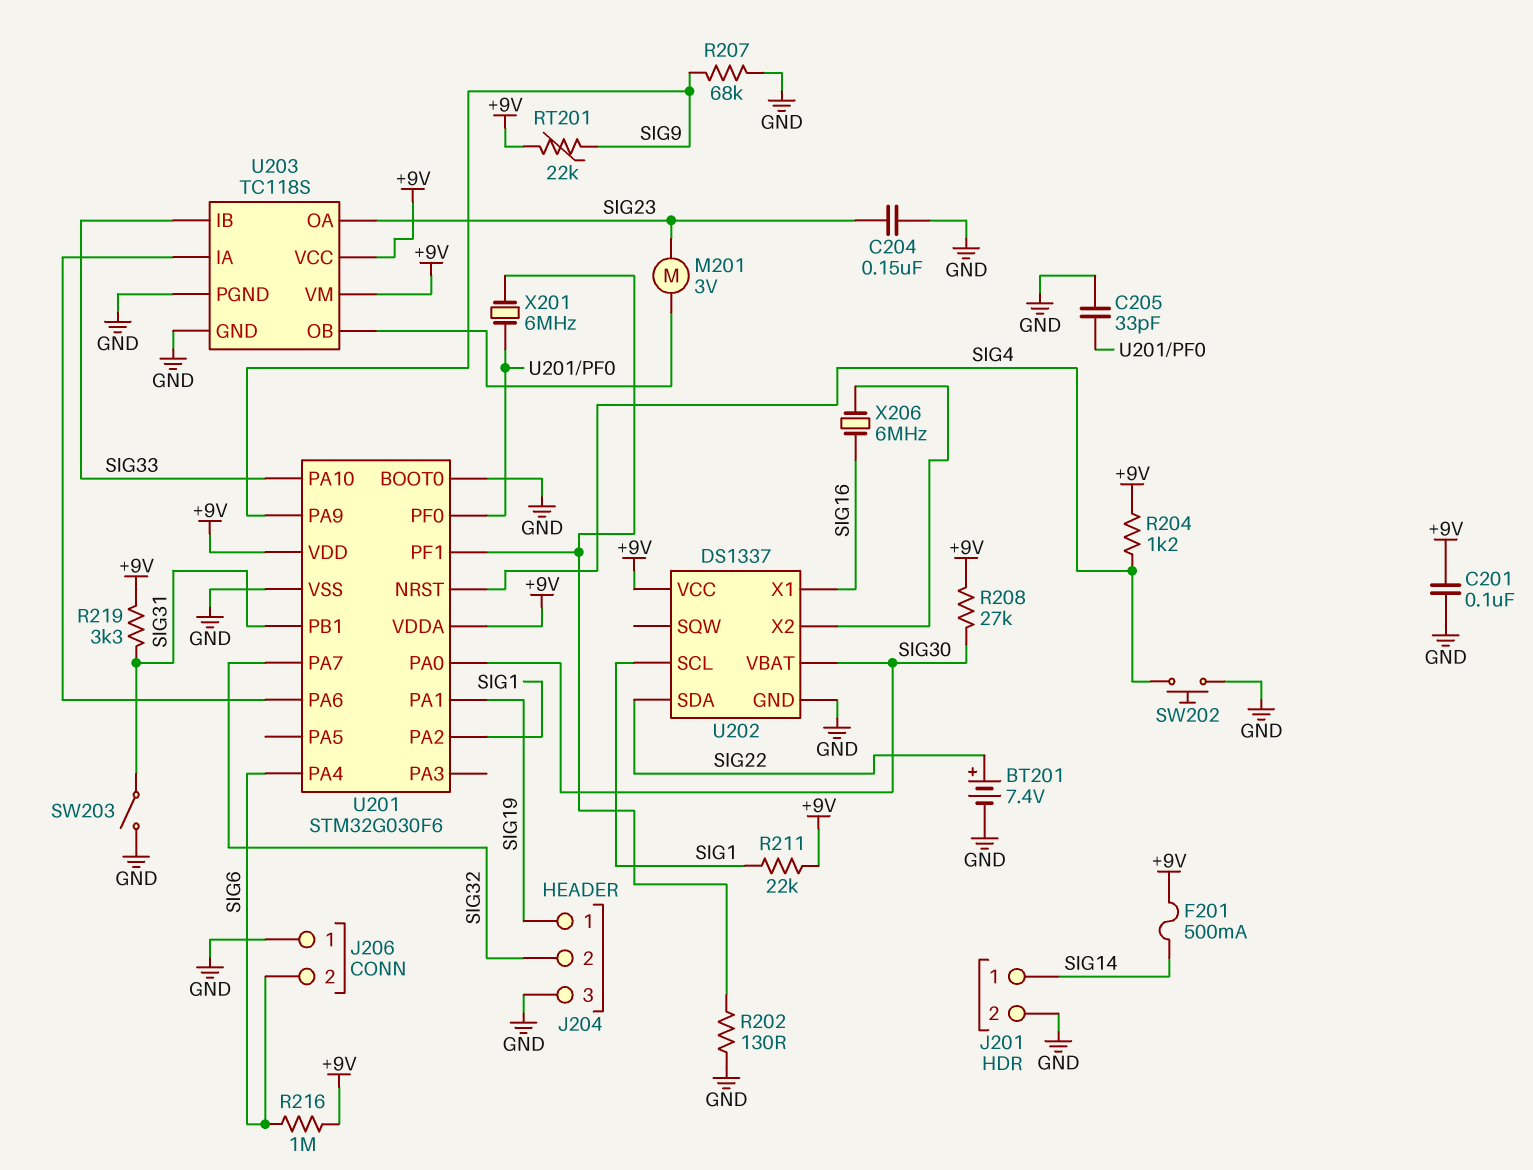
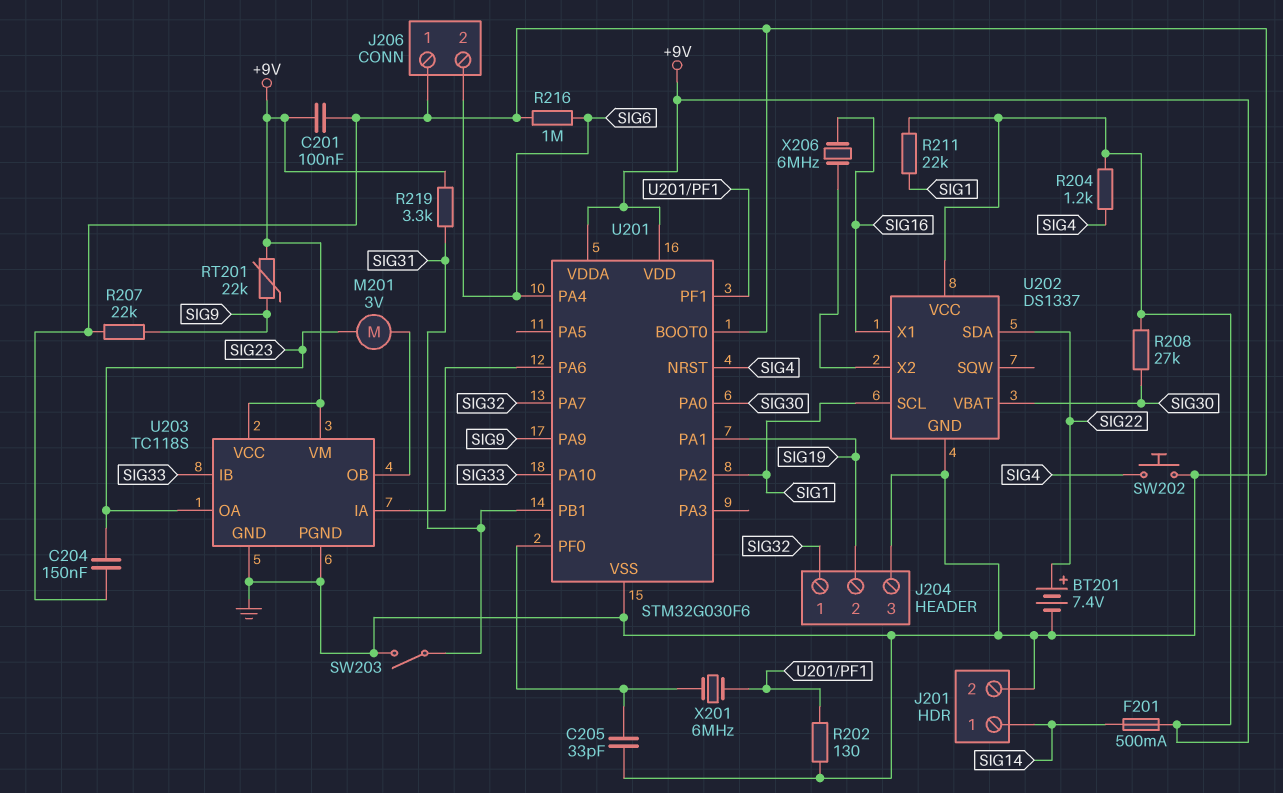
J204 pin 1: SIG19 -> SIG32
J204 pin 2: SIG32 -> SIG19
R207: 68k (GND, SIG9) -> 22k (GND, SIG9)
R216: 1M (+9V, SIG6) -> 1M (GND, SIG6)

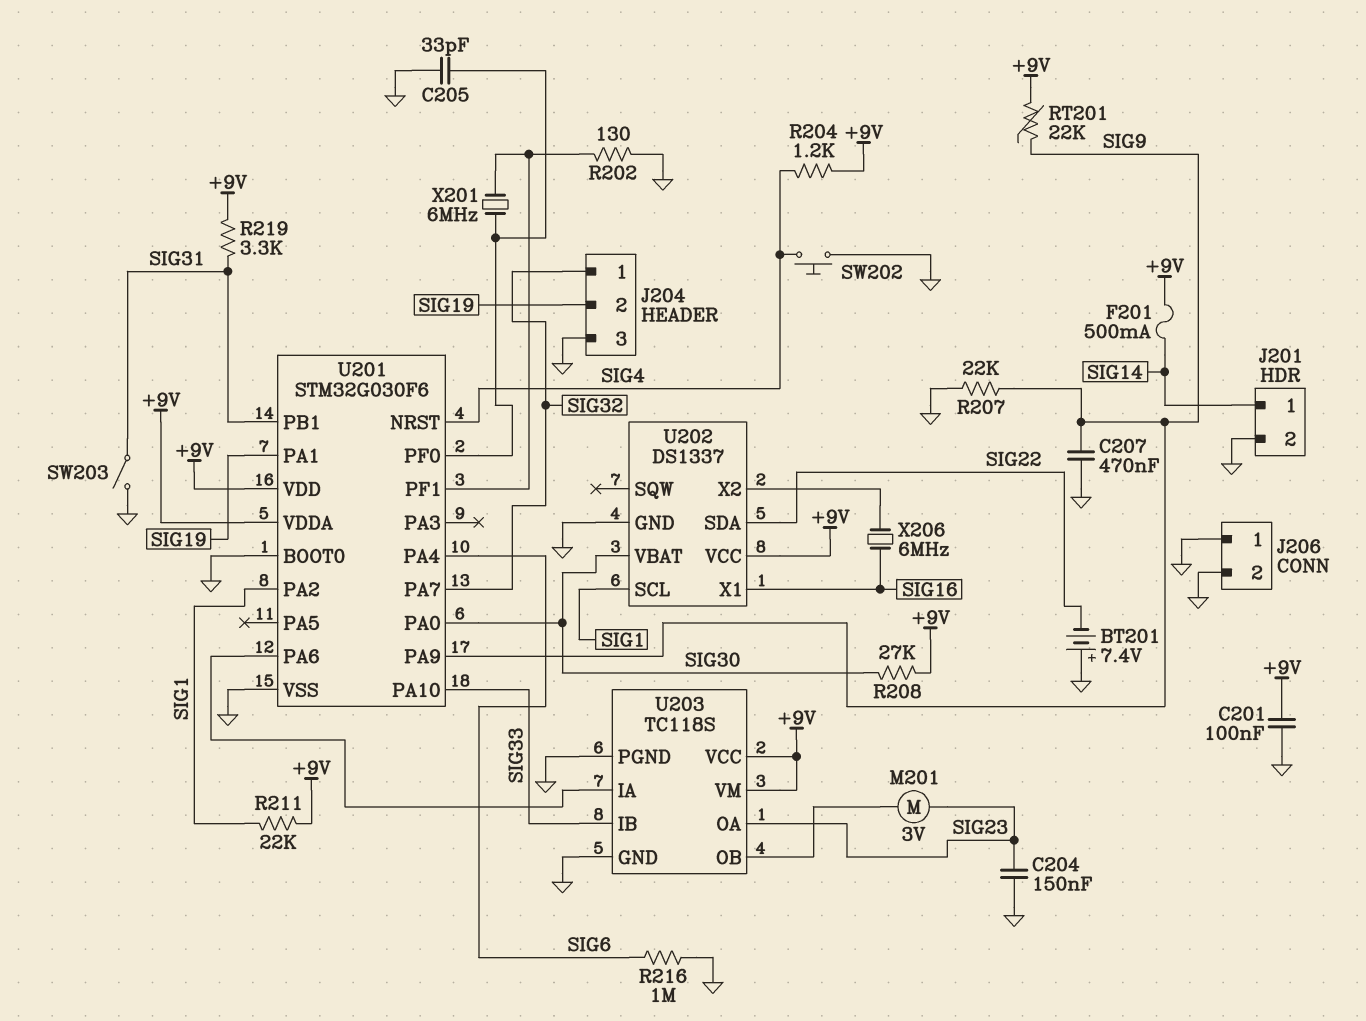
BT201: 7.4V (plus SIG22, minus GND) -> 7.4V (plus GND, minus SIG22)
C207: none -> 470nF (GND, SIG9)
J206 pin 2: SIG6 -> GND

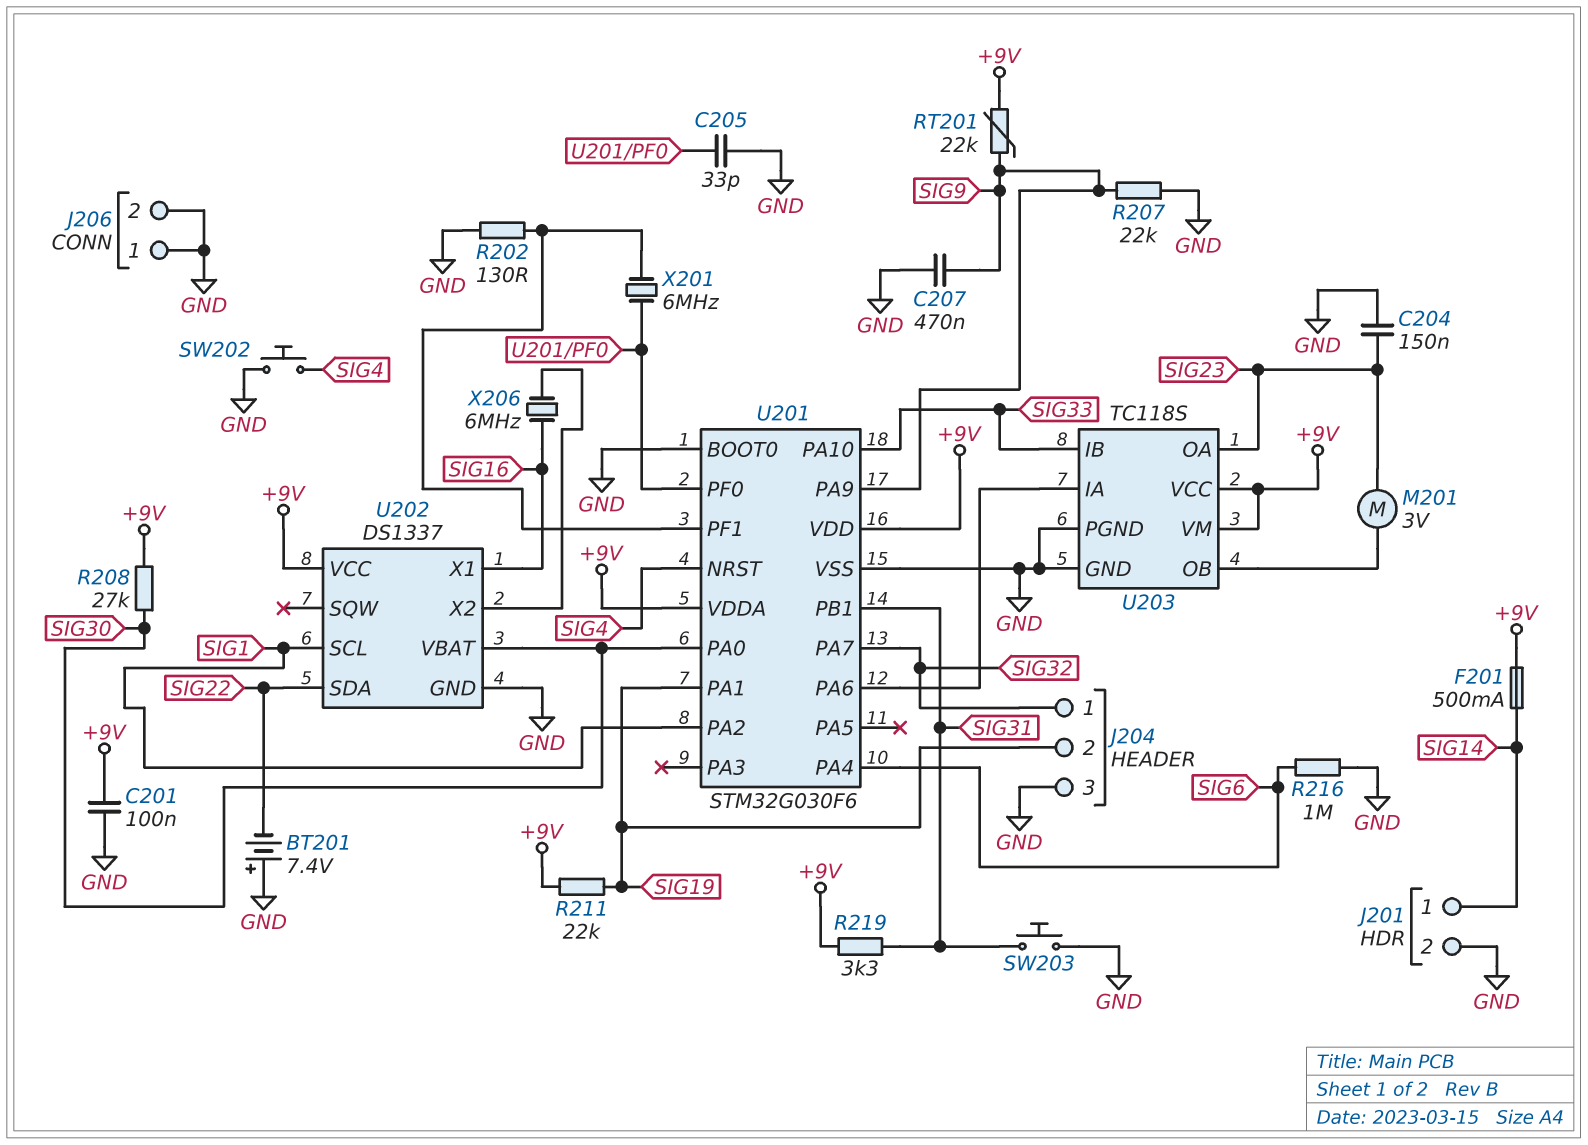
R204: 1.2k (+9V, SIG4) -> none
R211: 22k (+9V, SIG1) -> 22k (+9V, SIG19)
SW203: switch (GND, SIG31) -> button (GND, SIG31)

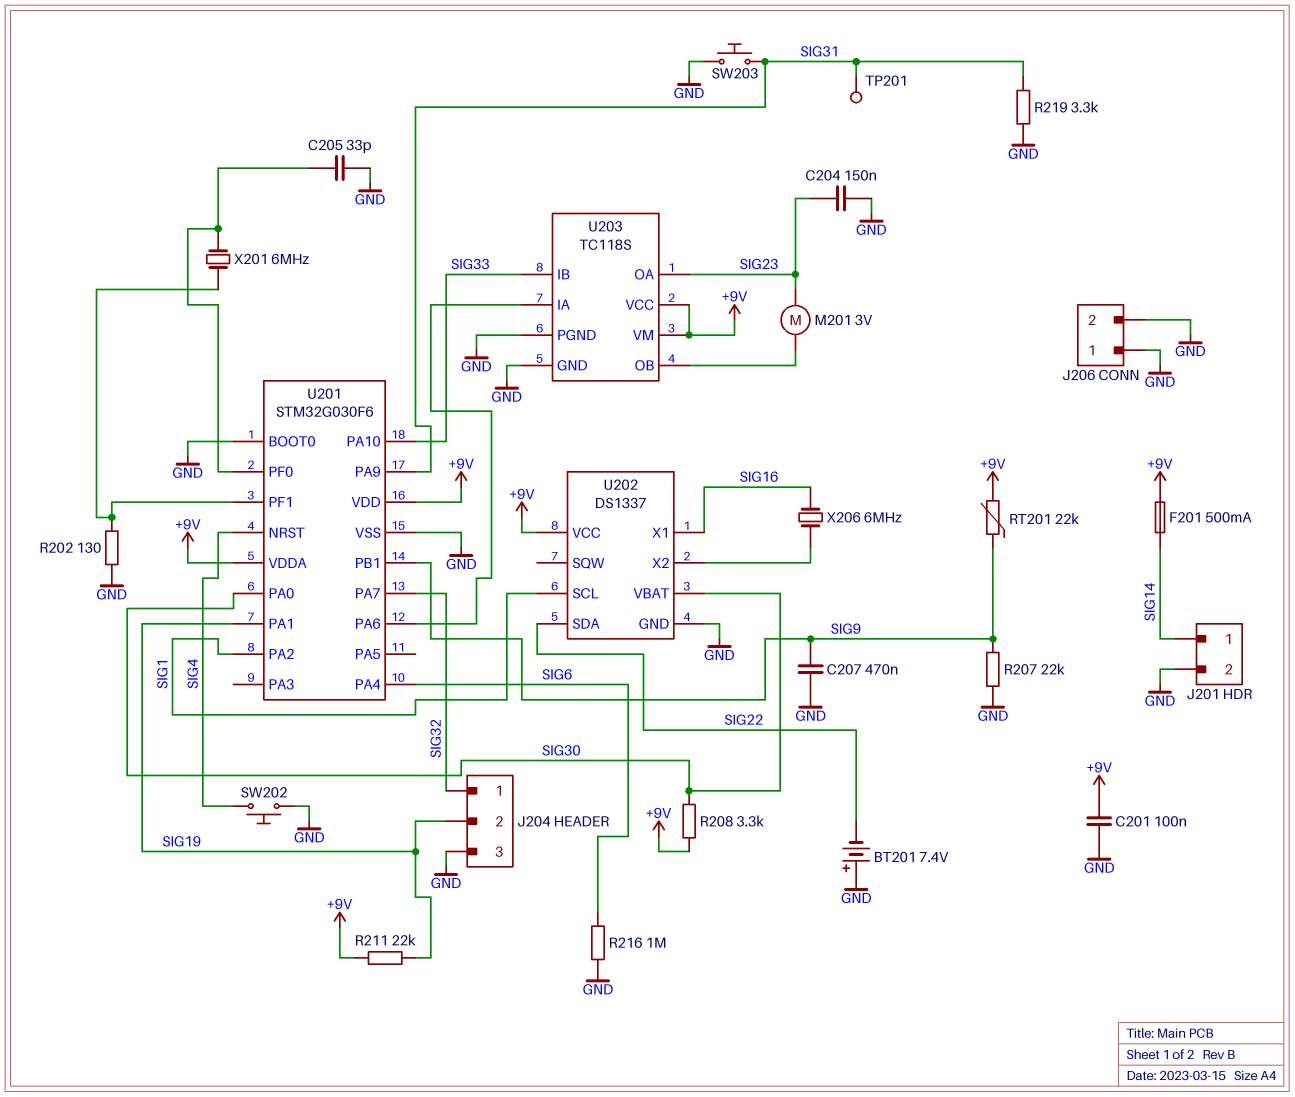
R208: 27k (+9V, SIG30) -> 3.3k (+9V, SIG30)
R219: 3.3k (+9V, SIG31) -> 3.3k (GND, SIG31)
TP201: none -> test point (SIG31)
U201 pin PA9: SIG9 -> SIG31
U201 pin PB1: SIG31 -> SIG9

